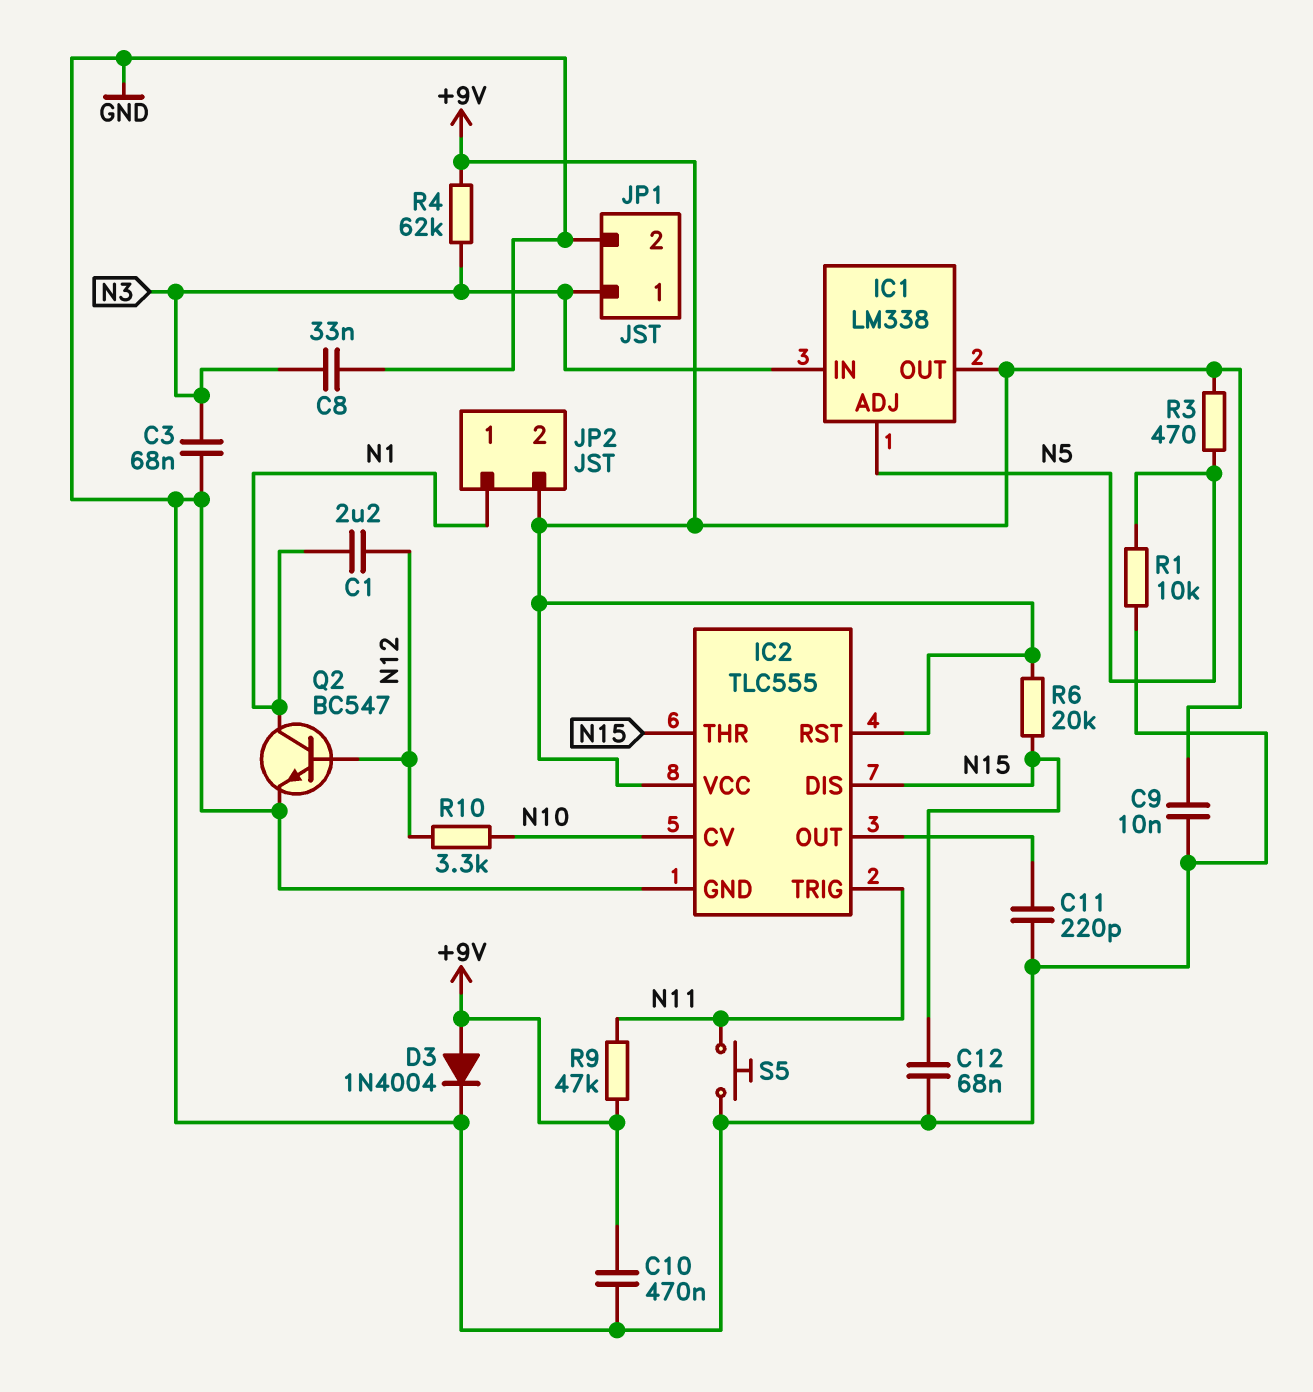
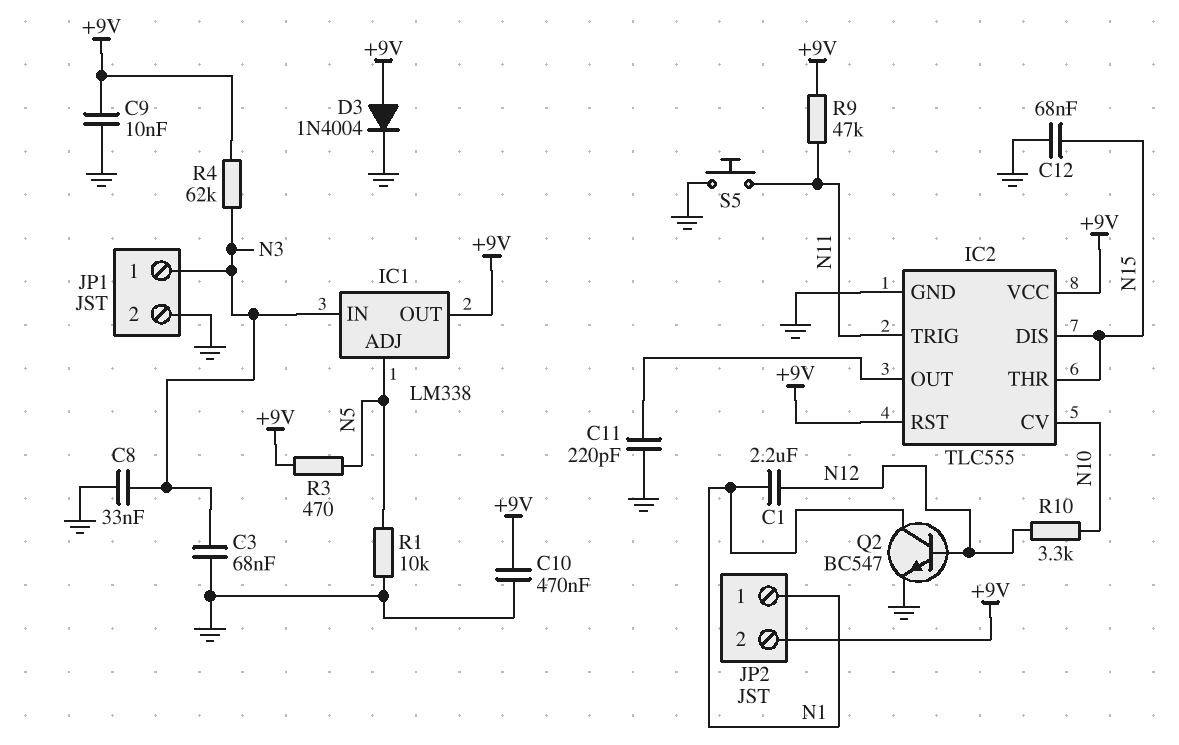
R6: 20k (+9V, N15) -> none

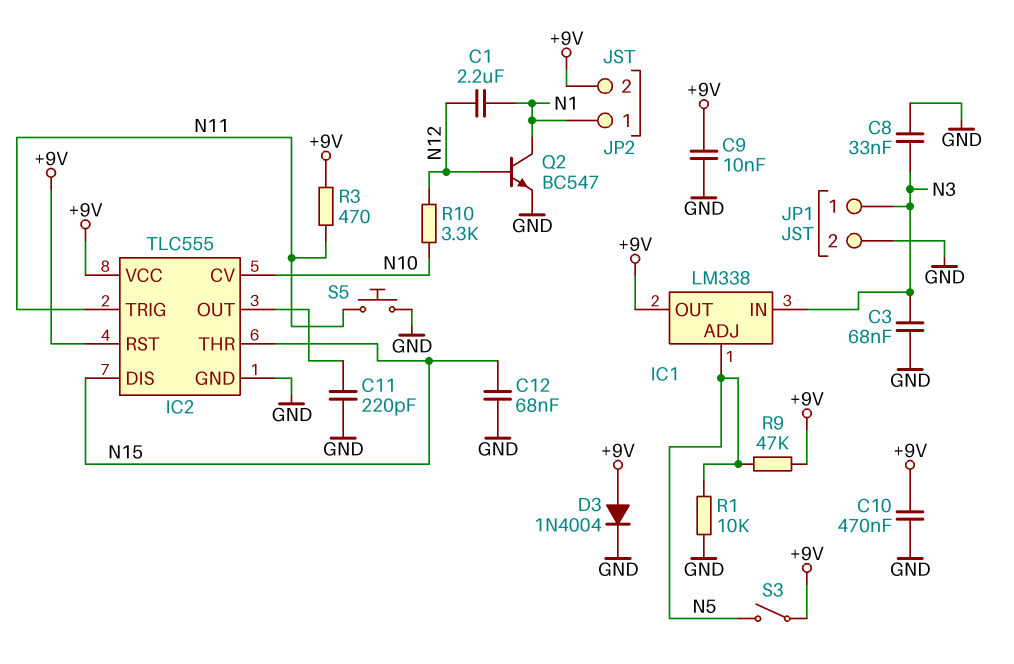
R3: 470 (+9V, N5) -> 470 (+9V, N11)
R4: 62k (+9V, N3) -> none
R9: 47k (+9V, N11) -> 47k (+9V, N5)
S3: none -> switch (+9V, N5)

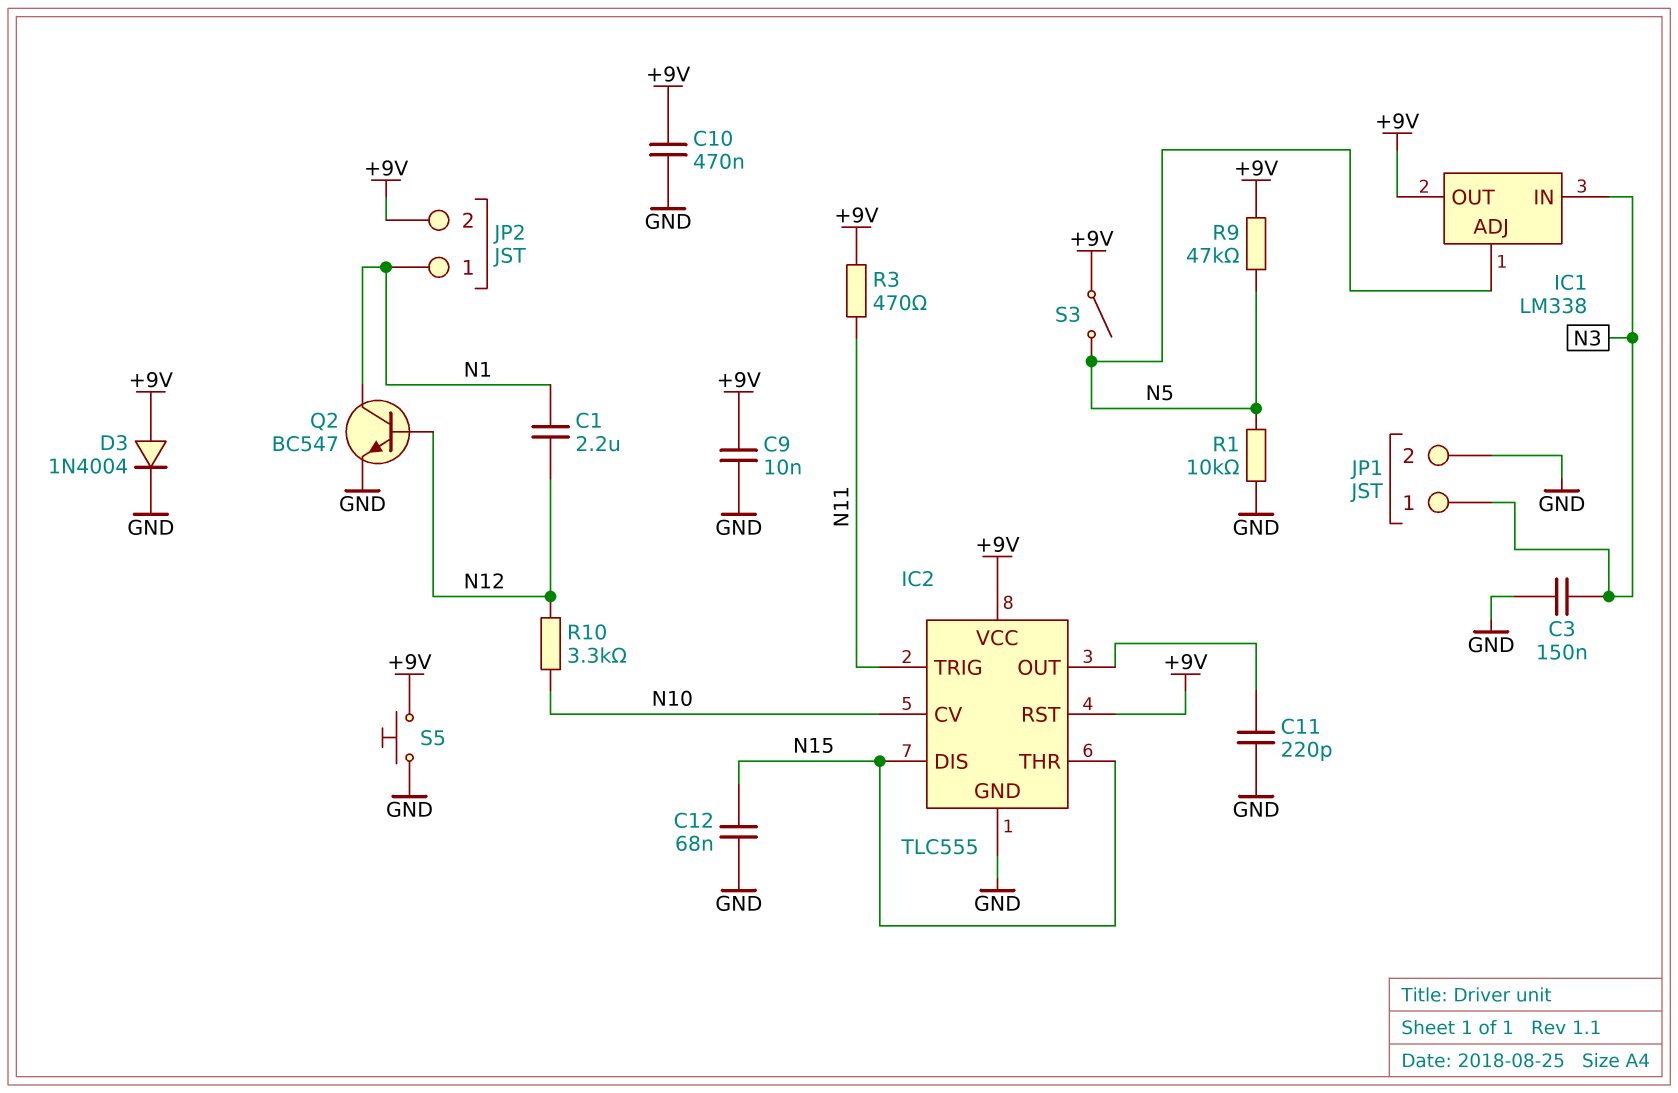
C3: 68nF (GND, N3) -> 150nF (GND, N3)
C8: 33nF (GND, N3) -> none
S5: button (GND, N11) -> button (+9V, GND)

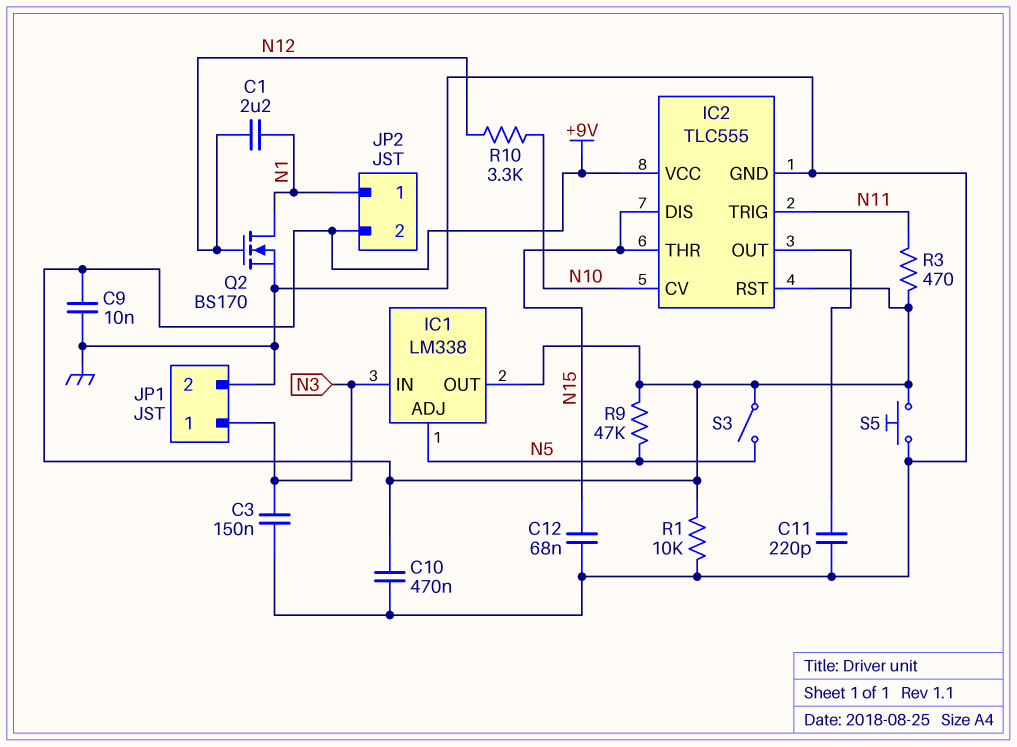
D3: diode 1N4004 (A +9V, K GND) -> none
Q2: NPN BC547 (B N12, C N1, E GND) -> NMOS BS170 (G N12, D N1, S GND)
R1: 10k (GND, N5) -> 10k (+9V, GND)

